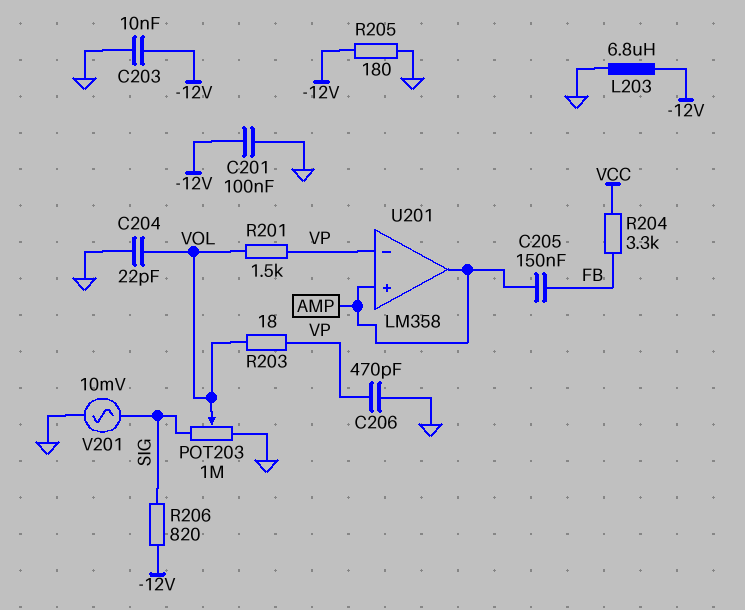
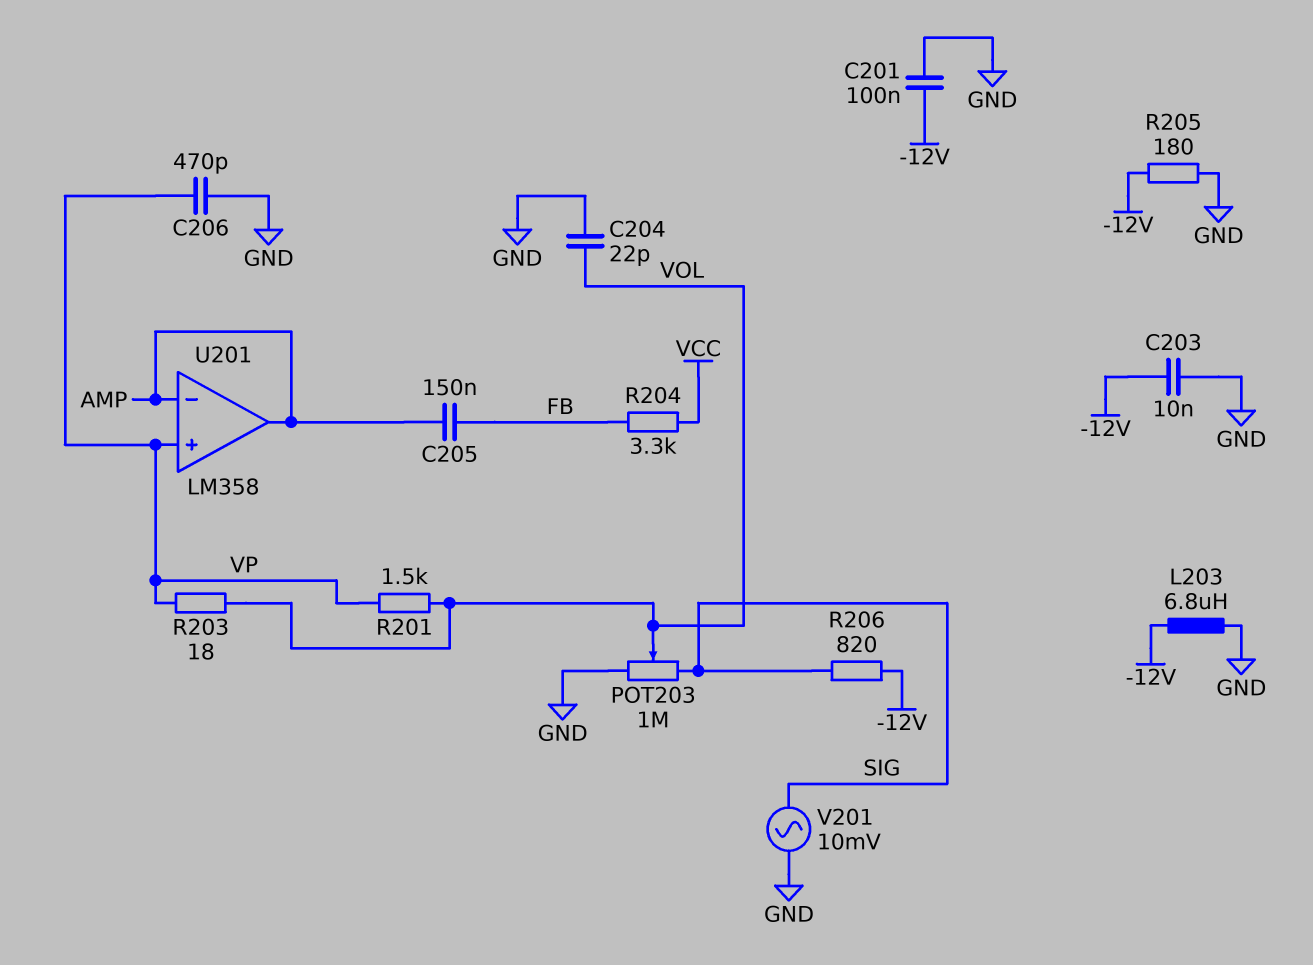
U201 pin in+: AMP -> VP
U201 pin in-: VP -> AMP

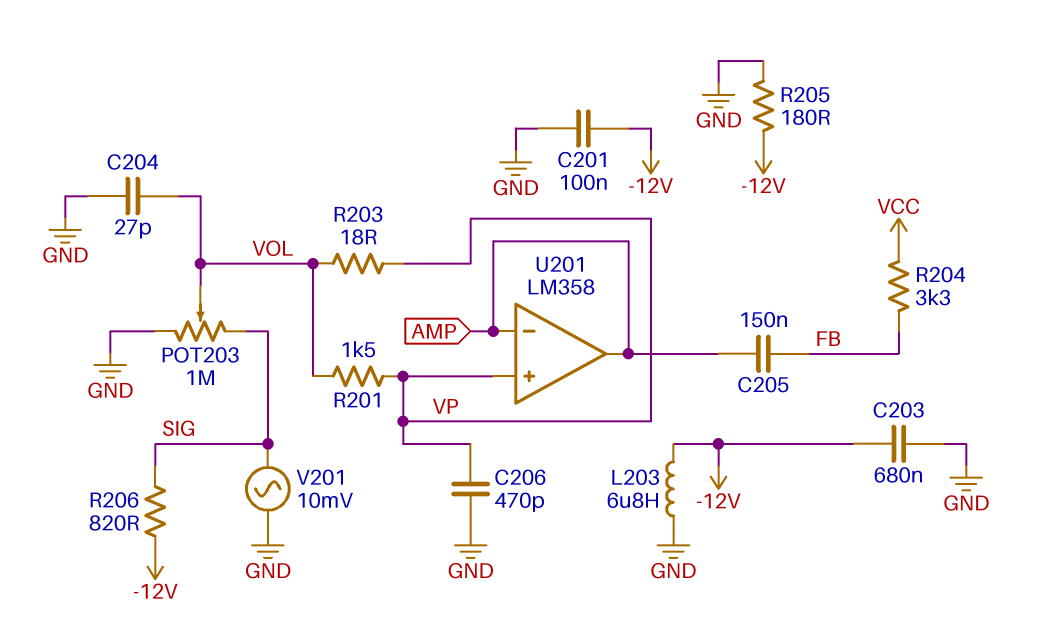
C203: 10nF (-12V, GND) -> 680nF (-12V, GND)
C204: 22pF (GND, VOL) -> 27pF (GND, VOL)

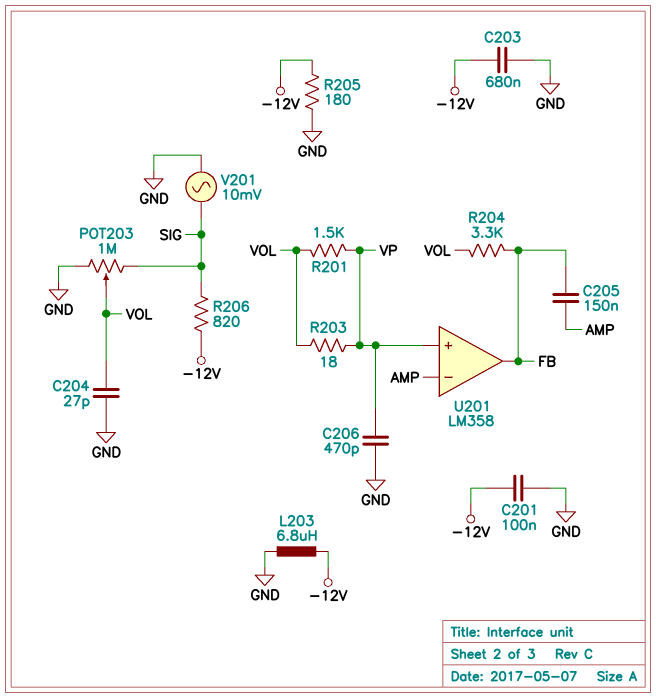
R204: 3.3k (FB, VCC) -> 3.3k (FB, VOL)
U201 pin out: AMP -> FB

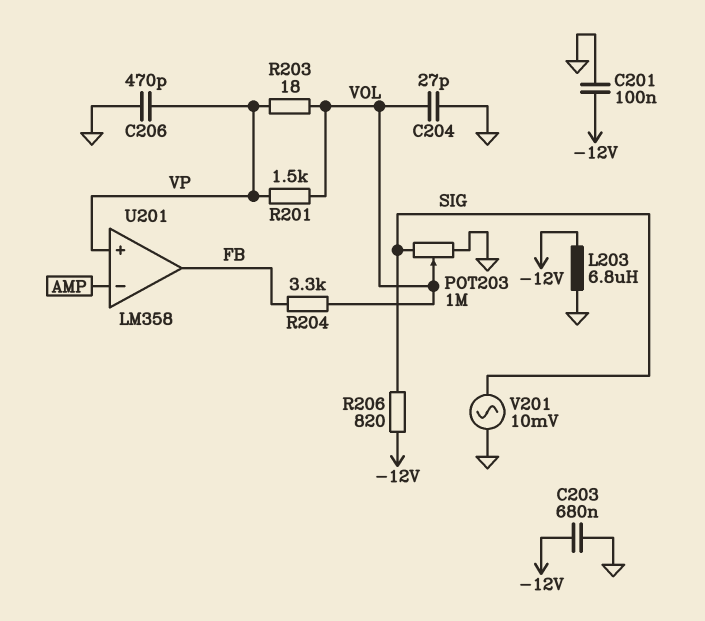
C205: 150nF (AMP, FB) -> none
R205: 180 (-12V, GND) -> none

